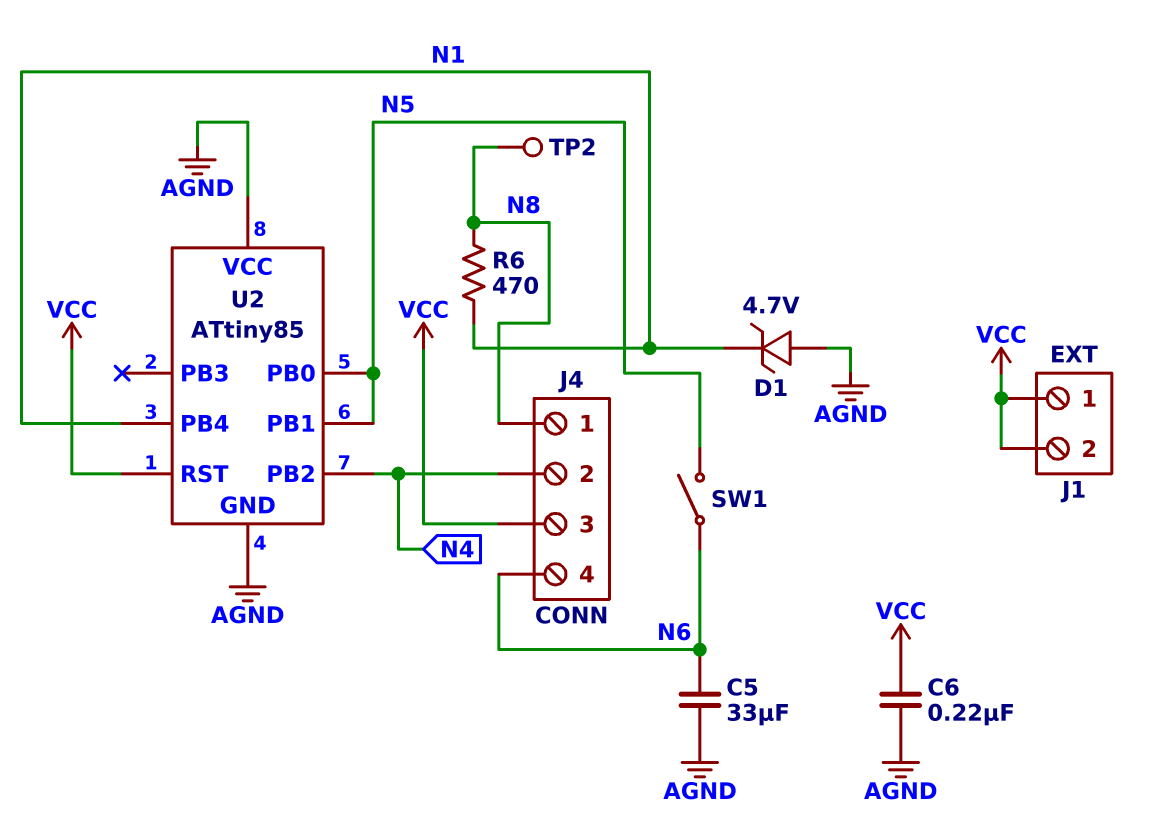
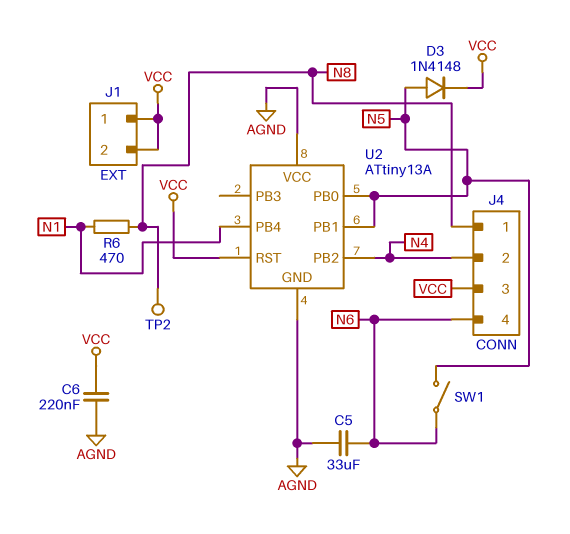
D1: zener 4.7V (A AGND, K N1) -> none
D3: none -> diode 1N4148 (A N5, K VCC)
U2: ATtiny85 -> ATtiny13A

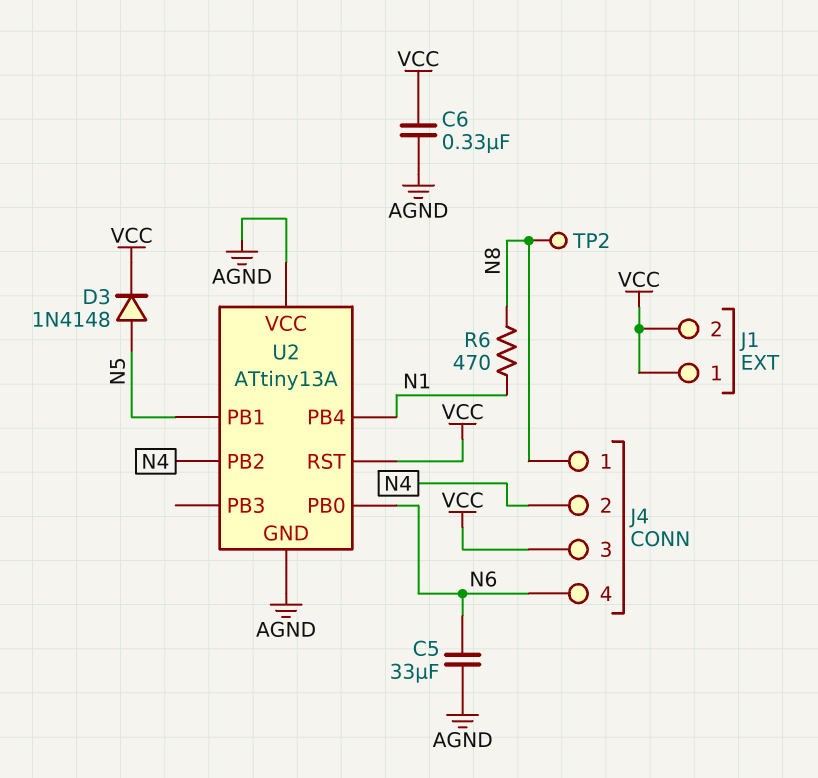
C6: 220nF (AGND, VCC) -> 330nF (AGND, VCC)
SW1: switch (N5, N6) -> none
U2 pin PB0: N5 -> N6

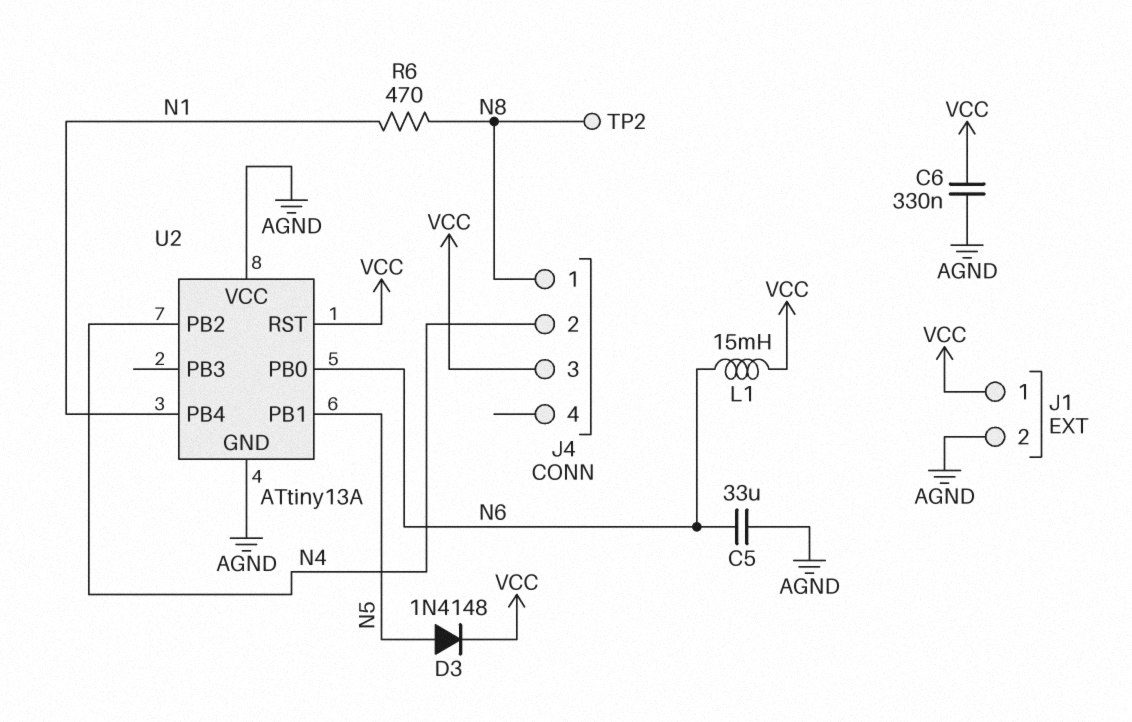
J1 pin 2: VCC -> AGND
J4 pin 4: N6 -> none
L1: none -> 15mH (N6, VCC)

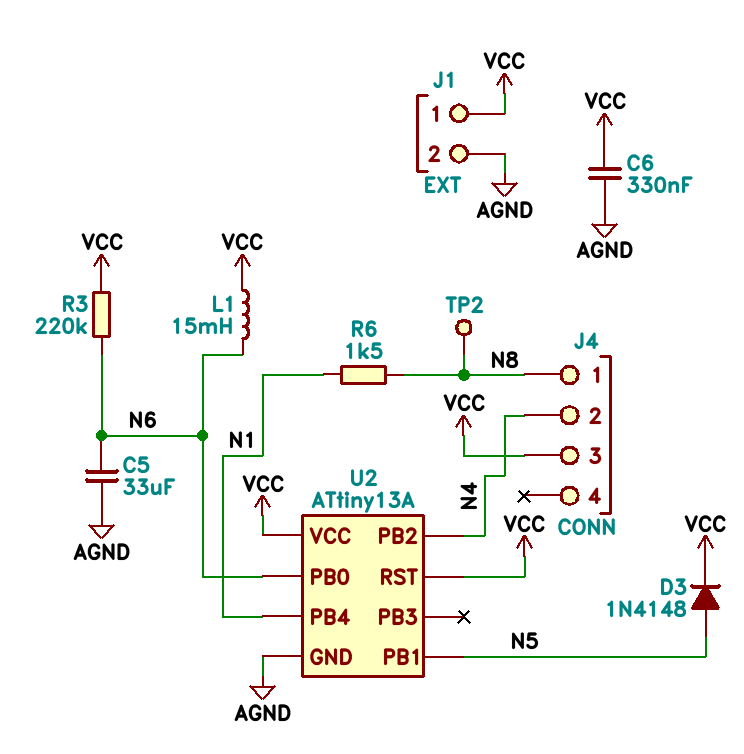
R3: none -> 220k (N6, VCC)
R6: 470 (N1, N8) -> 1.5k (N1, N8)
U2 pin VCC: AGND -> VCC

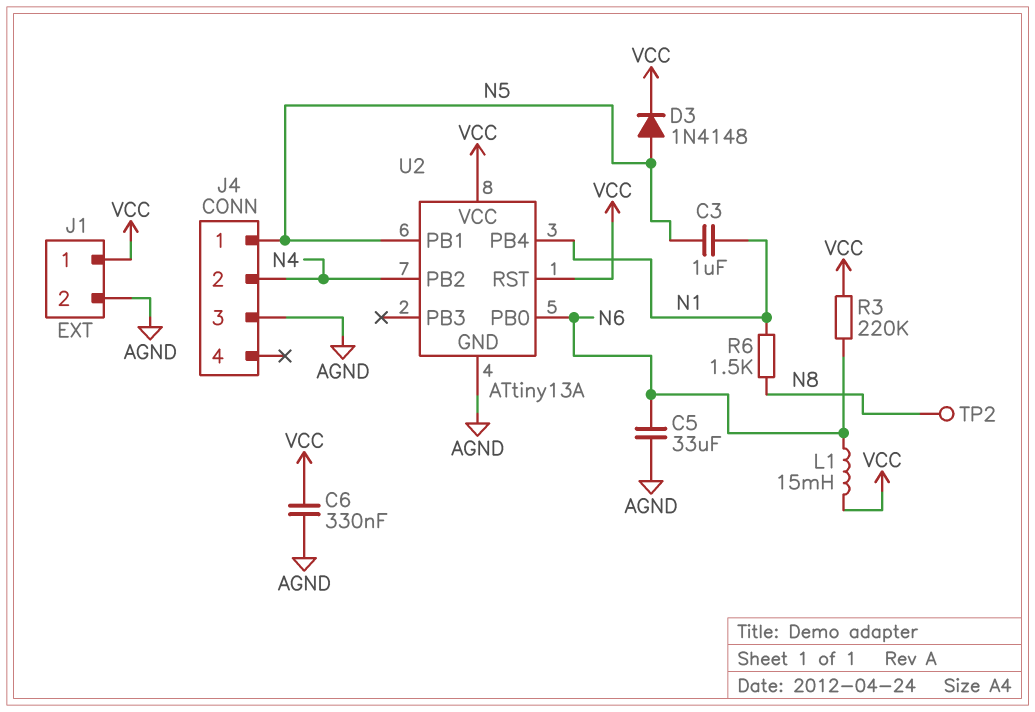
C3: none -> 1uF (N1, N5)
J4 pin 1: N8 -> N5
J4 pin 3: VCC -> AGND

